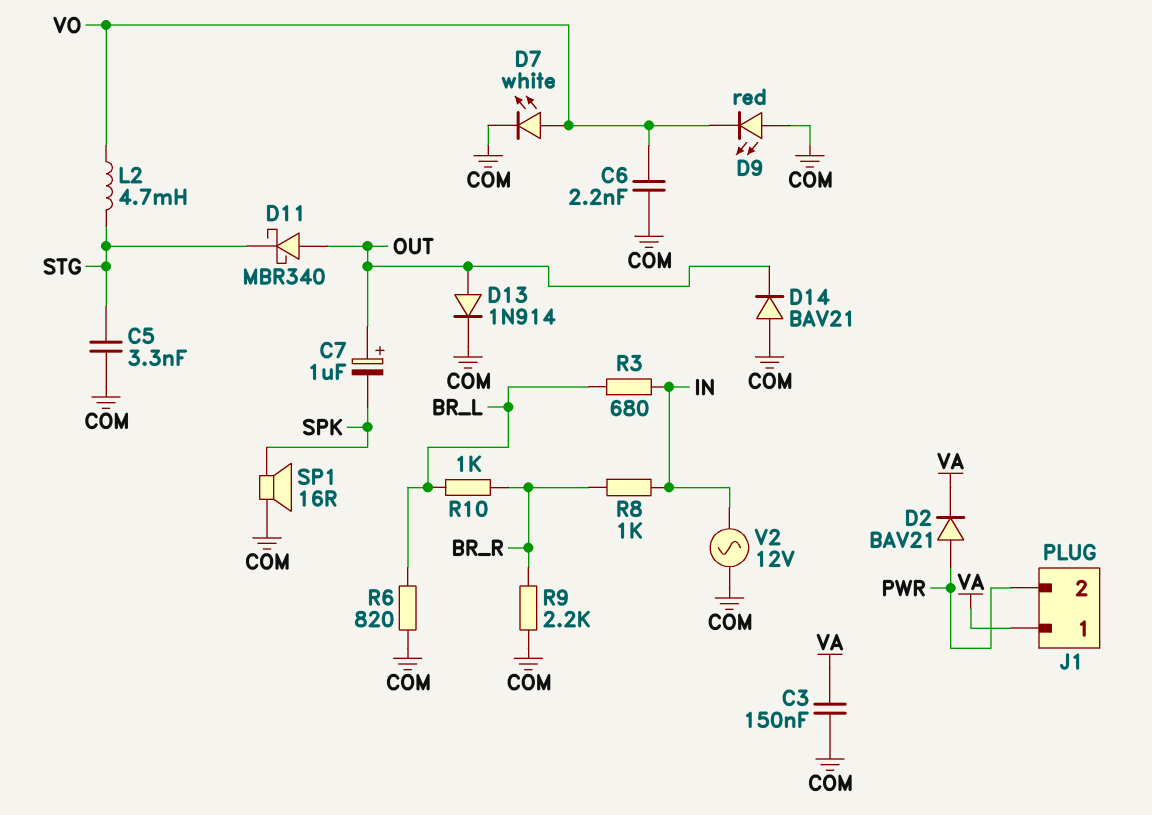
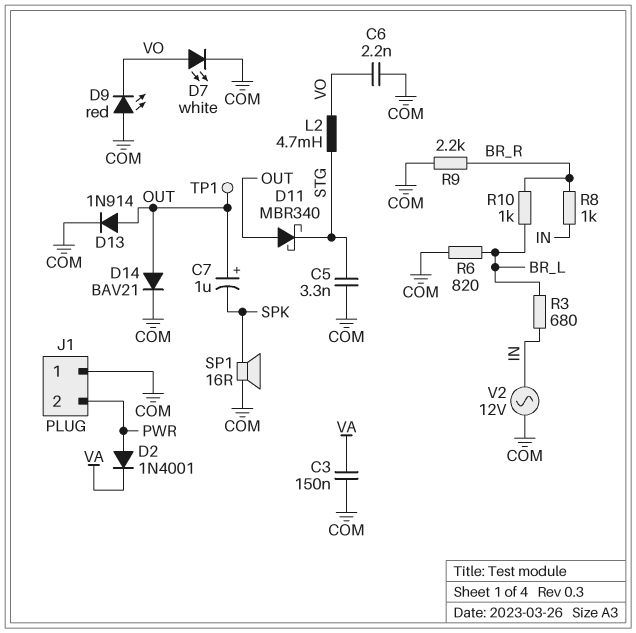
D2: diode BAV21 (A PWR, K VA) -> diode 1N4001 (A PWR, K VA)
D14: diode BAV21 (A COM, K OUT) -> diode BAV21 (A OUT, K COM)
J1 pin 1: VA -> COM
TP1: none -> test point (OUT)

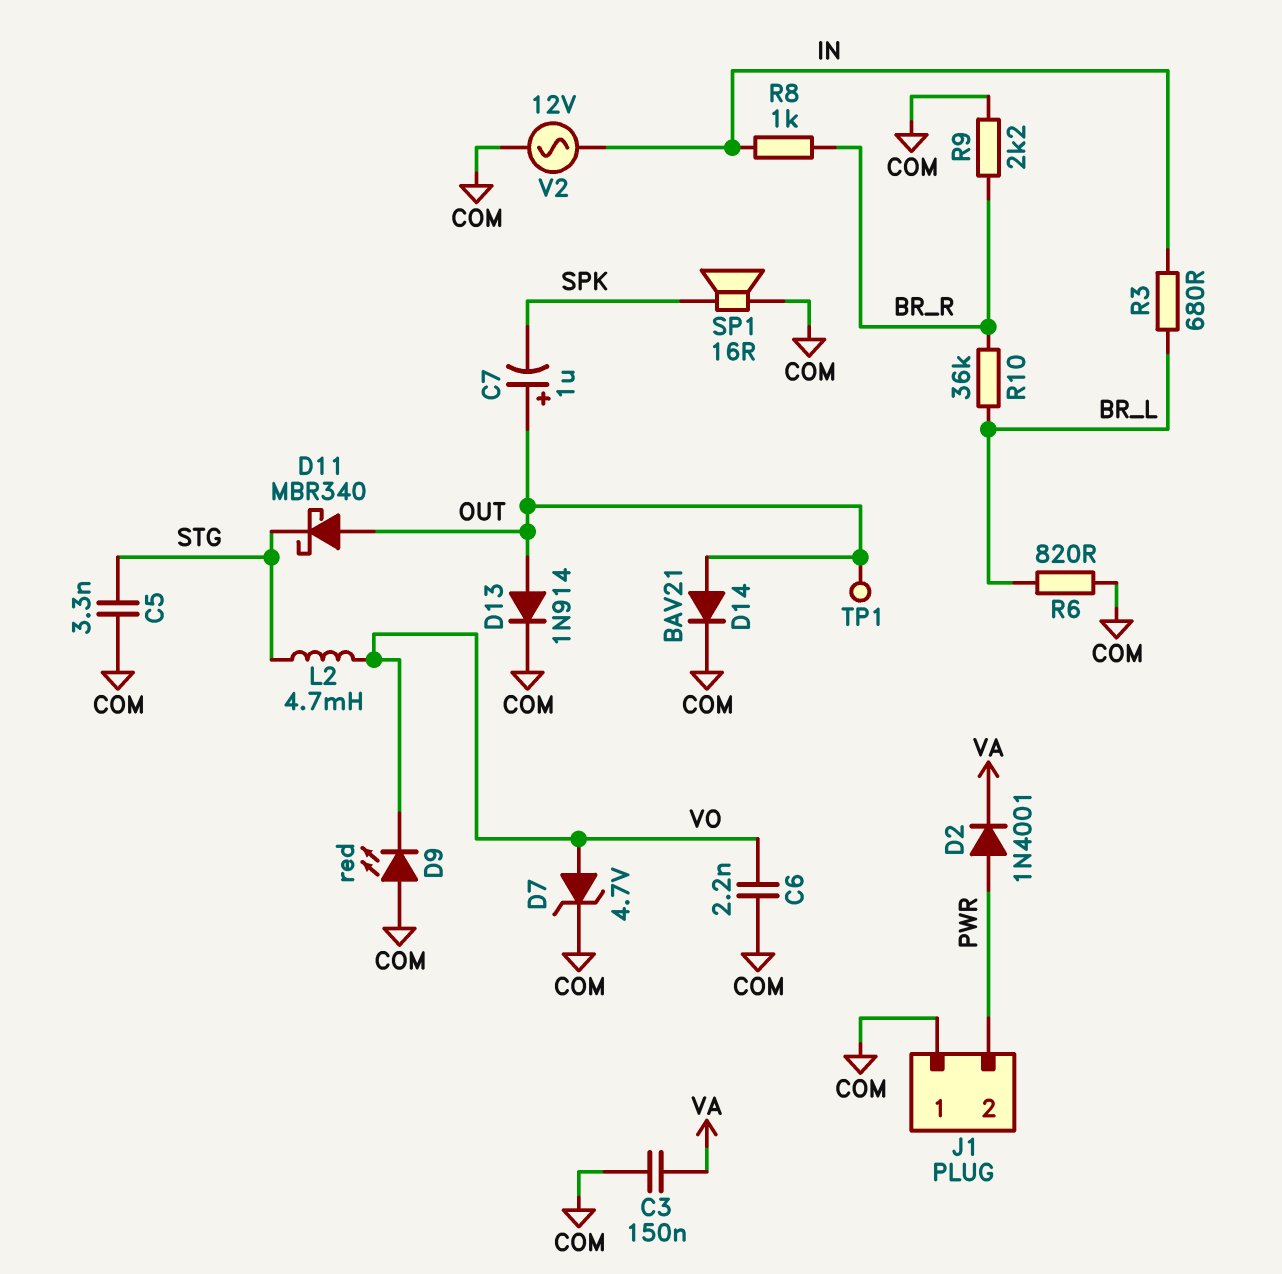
D7: LED white (A VO, K COM) -> zener 4.7V (A VO, K COM)
R10: 1k (BR_L, BR_R) -> 36k (BR_L, BR_R)

